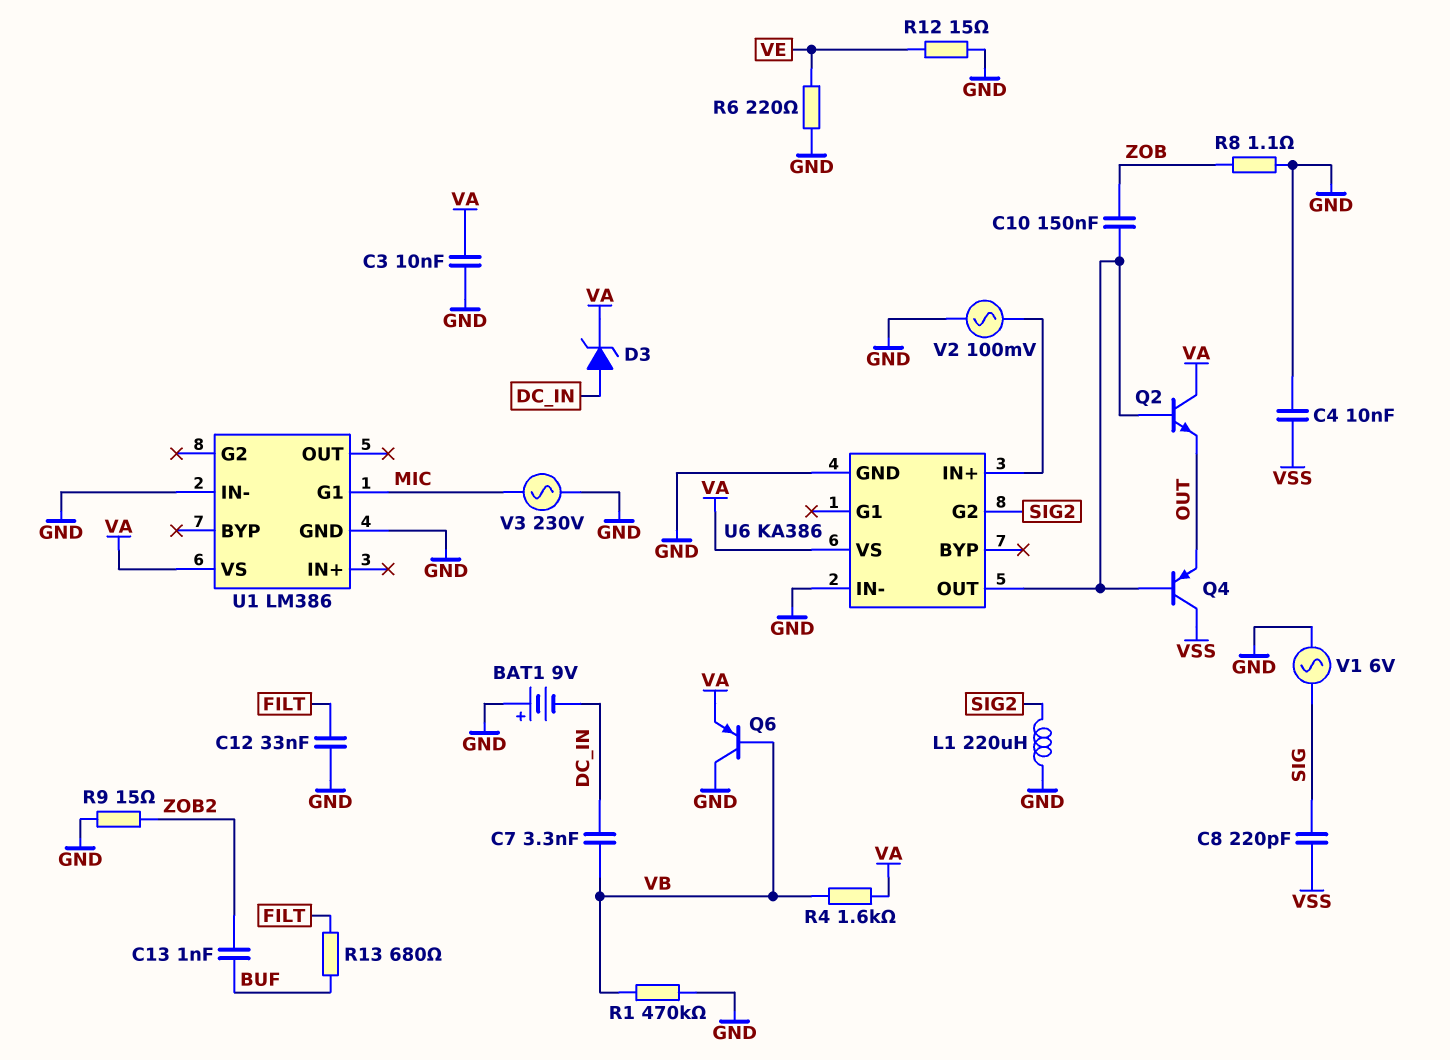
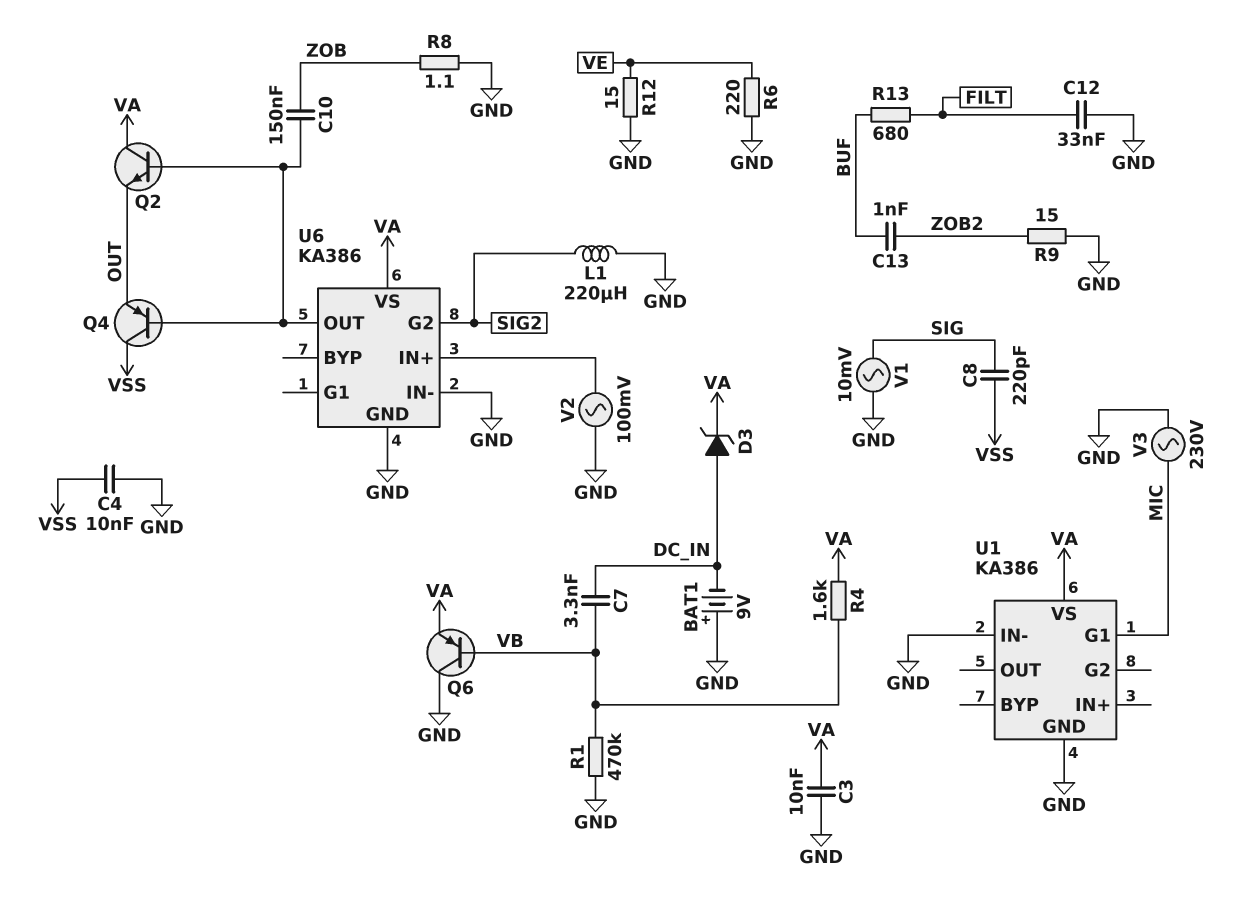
U1: LM386 -> KA386
V1: AC 6V (GND, SIG) -> AC 10mV (GND, SIG)

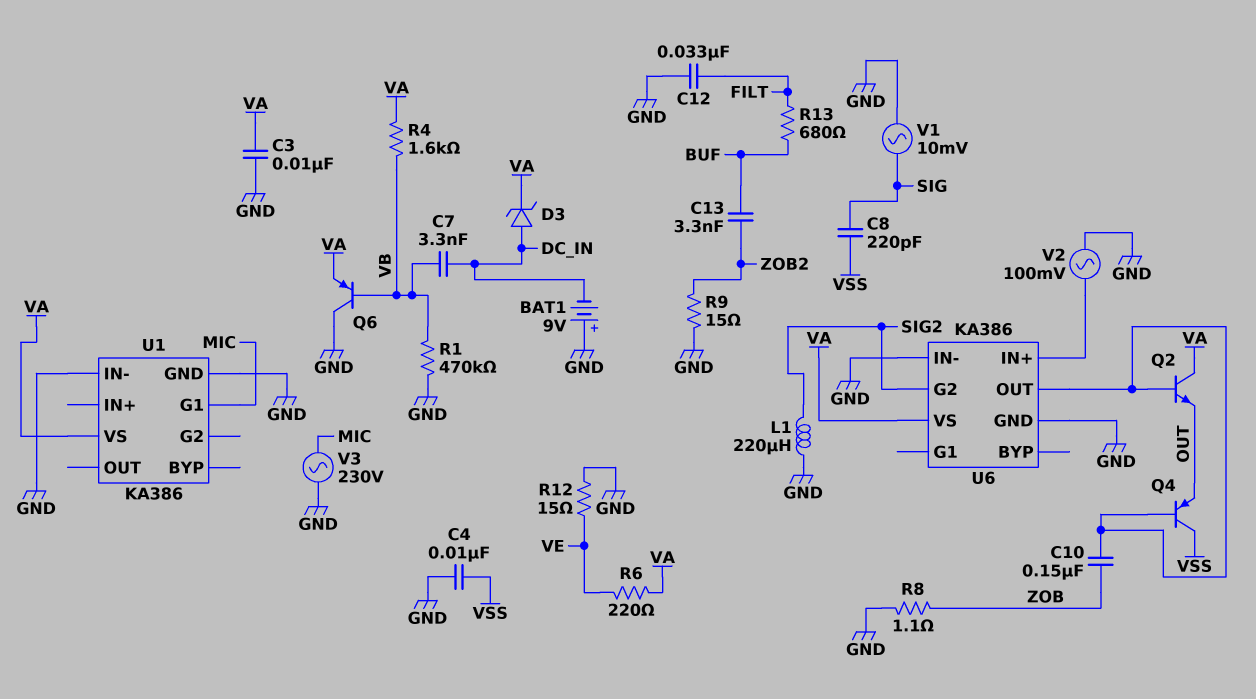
C13: 1nF (BUF, ZOB2) -> 3.3nF (BUF, ZOB2)
R6: 220 (GND, VE) -> 220 (VA, VE)

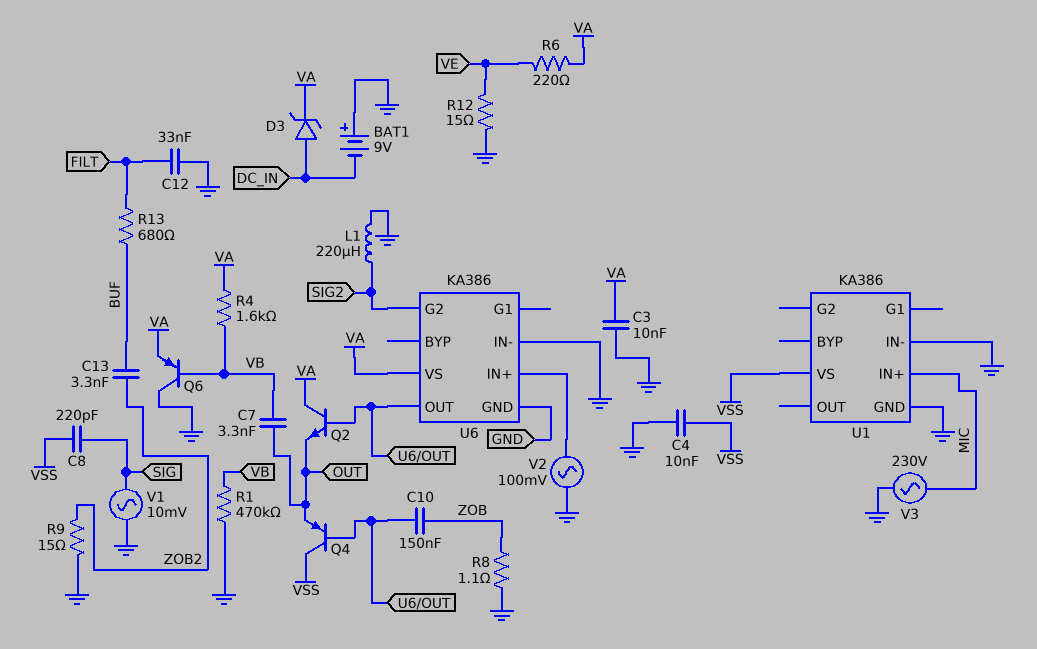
C7: 3.3nF (DC_IN, VB) -> 3.3nF (OUT, VB)
U1 pin G1: MIC -> none
U1 pin IN+: none -> MIC
U1 pin VS: VA -> VSS

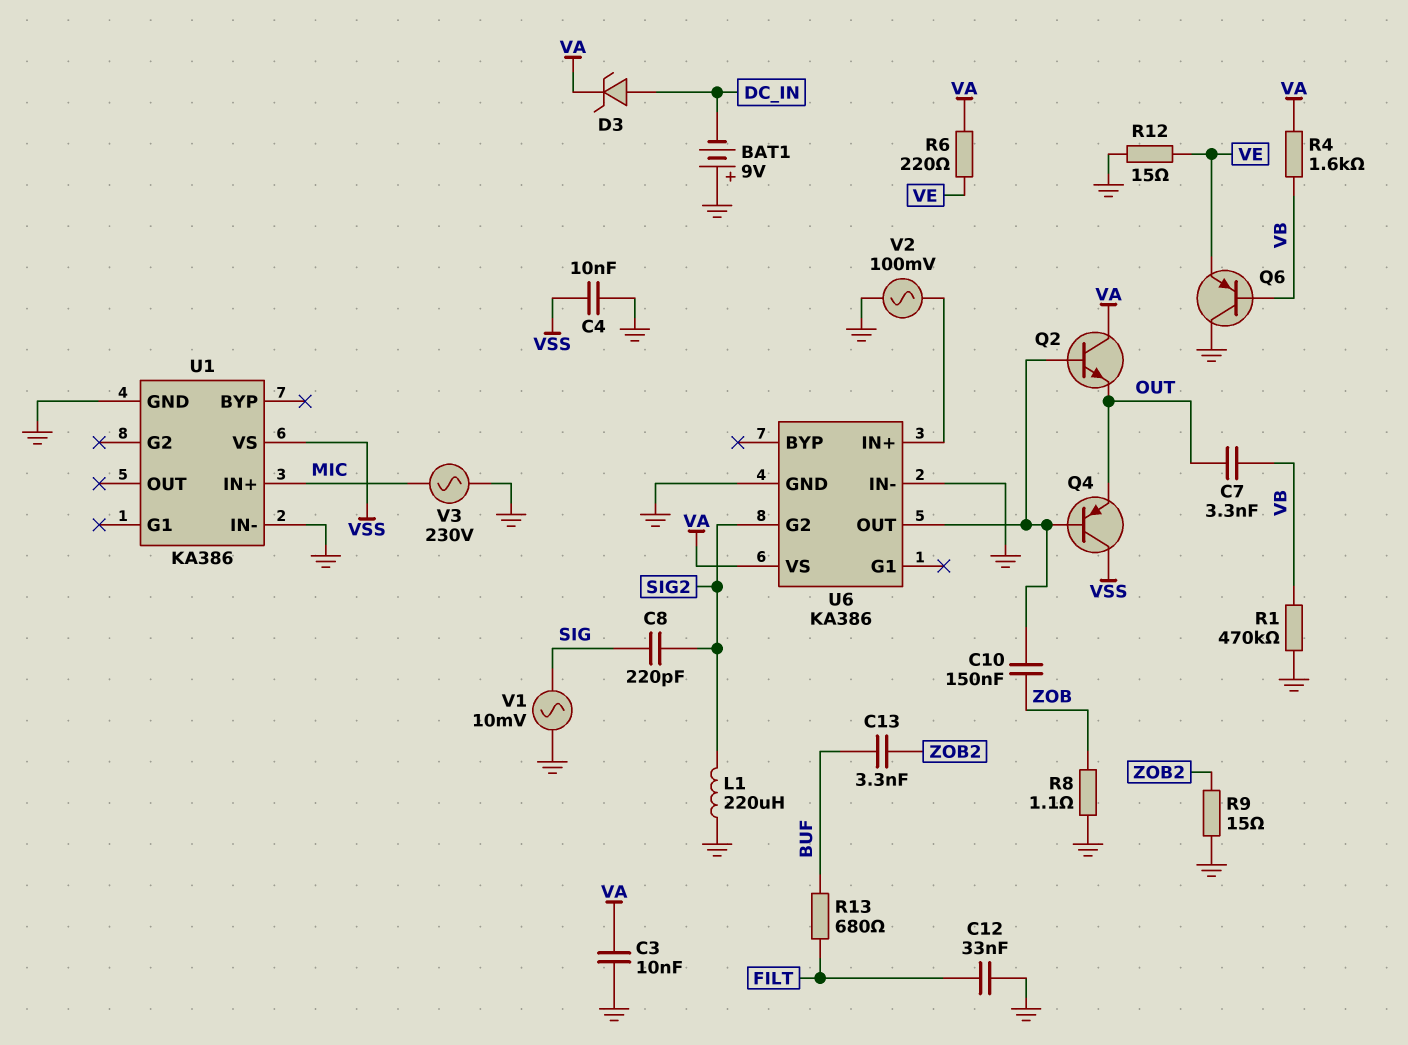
C8: 220pF (SIG, VSS) -> 220pF (SIG, SIG2)
Q6: PNP (B VB, C GND, E VA) -> PNP (B VB, C GND, E VE)

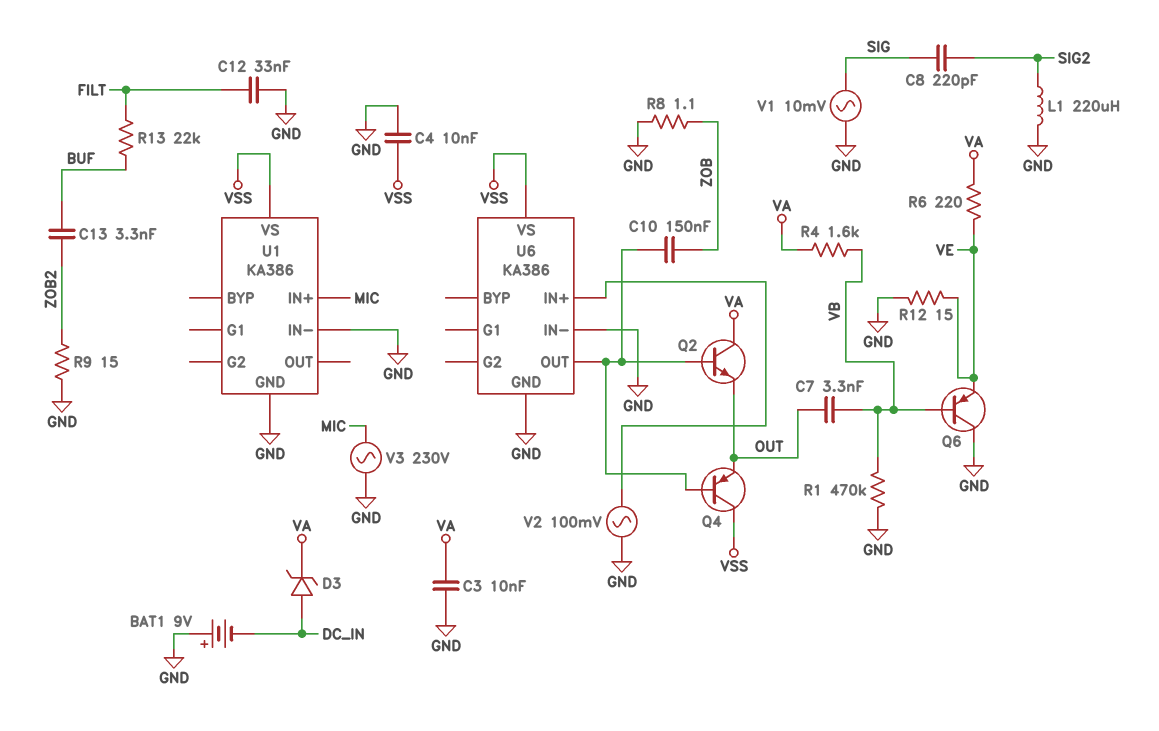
R13: 680 (BUF, FILT) -> 22k (BUF, FILT)
U6 pin G2: SIG2 -> none
U6 pin VS: VA -> VSS

